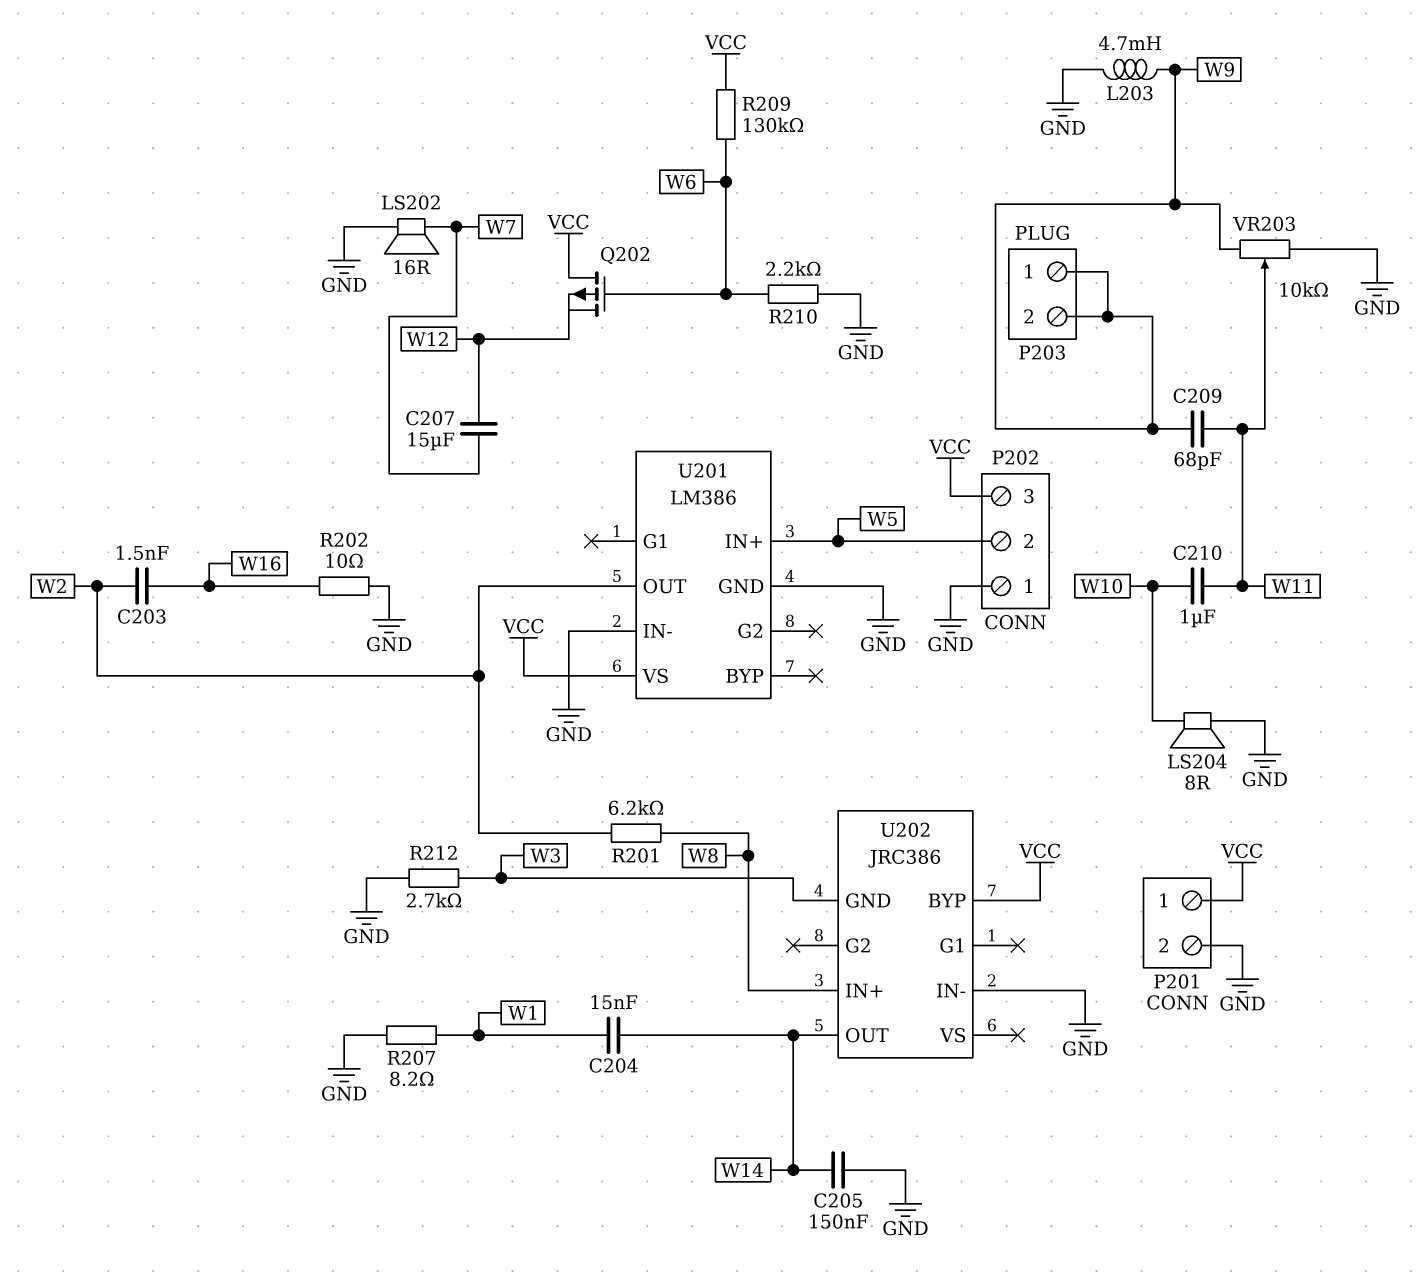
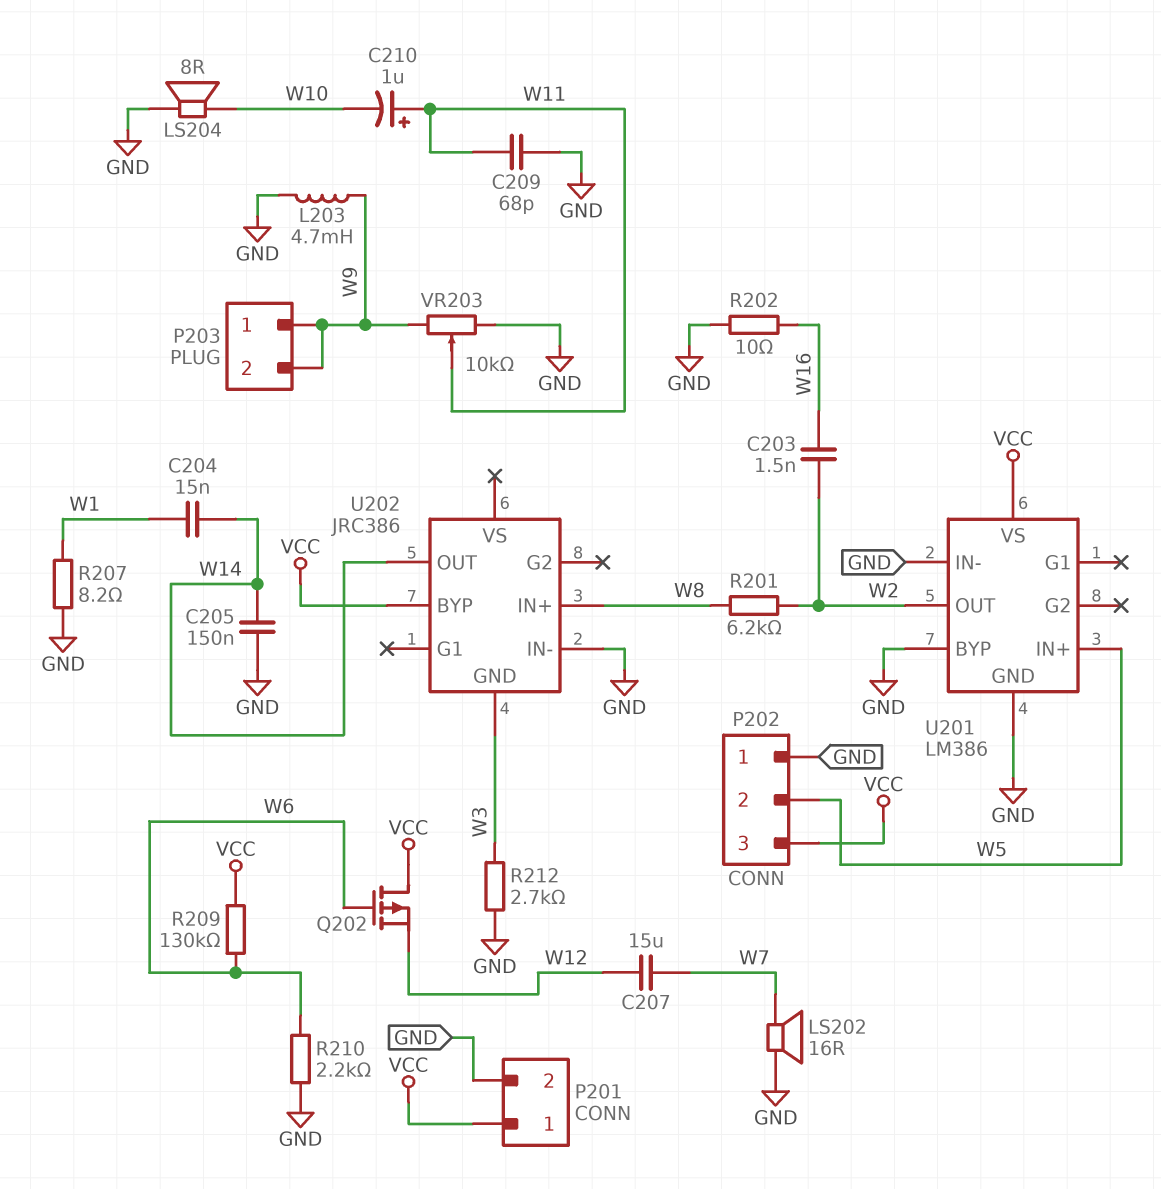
C209: 68pF (W9, W11) -> 68pF (GND, W11)
C210: 1uF (W10, W11) -> 1uF (plus W11, minus W10)
U201 pin BYP: none -> GND

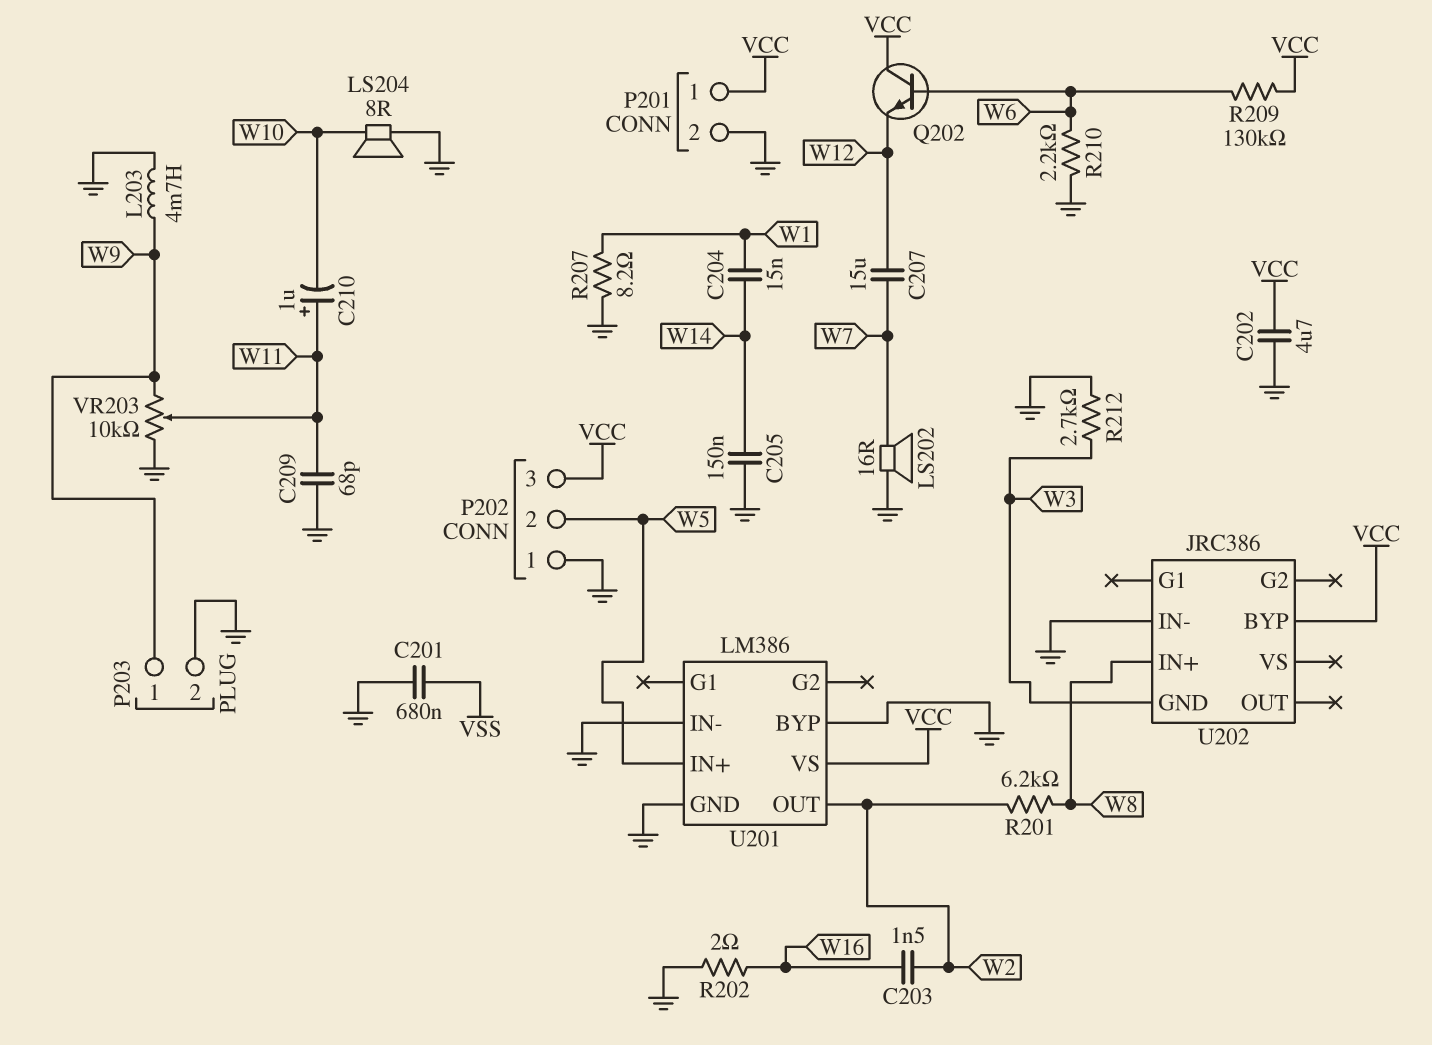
C201: none -> 680nF (GND, VSS)
C202: none -> 4.7uF (GND, VCC)
P203 pin 2: W9 -> GND
Q202: PMOS (G W6, D VCC, S W12) -> NPN (B W6, C VCC, E W12)
R202: 10 (GND, W16) -> 2 (GND, W16)
U202 pin OUT: W14 -> none

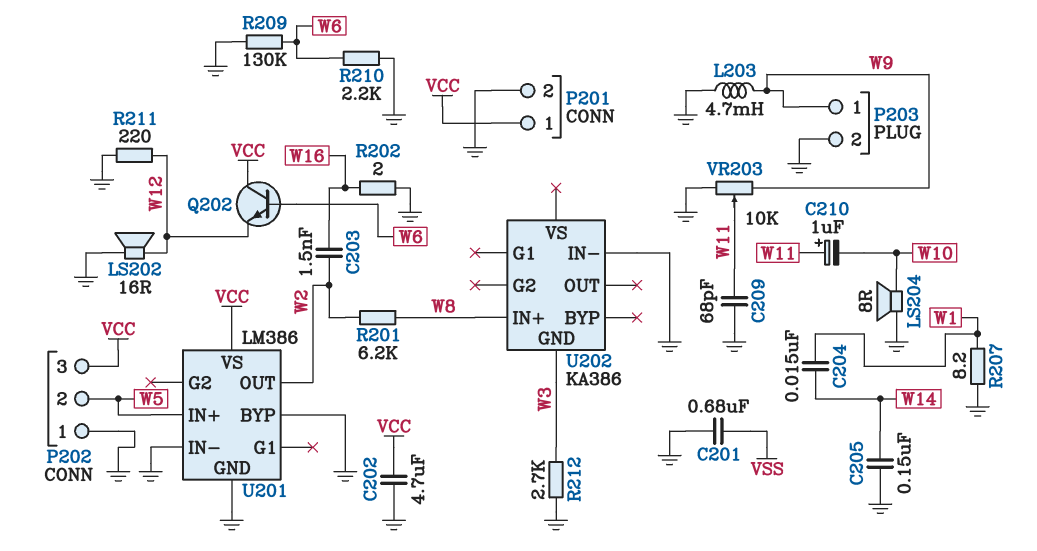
C207: 15uF (W7, W12) -> none
LS202: speaker 16R (GND, W7) -> speaker 16R (GND, W12)
R209: 130k (VCC, W6) -> 130k (GND, W6)
R211: none -> 220 (GND, W12)
U202: JRC386 -> KA386
U202 pin BYP: VCC -> none

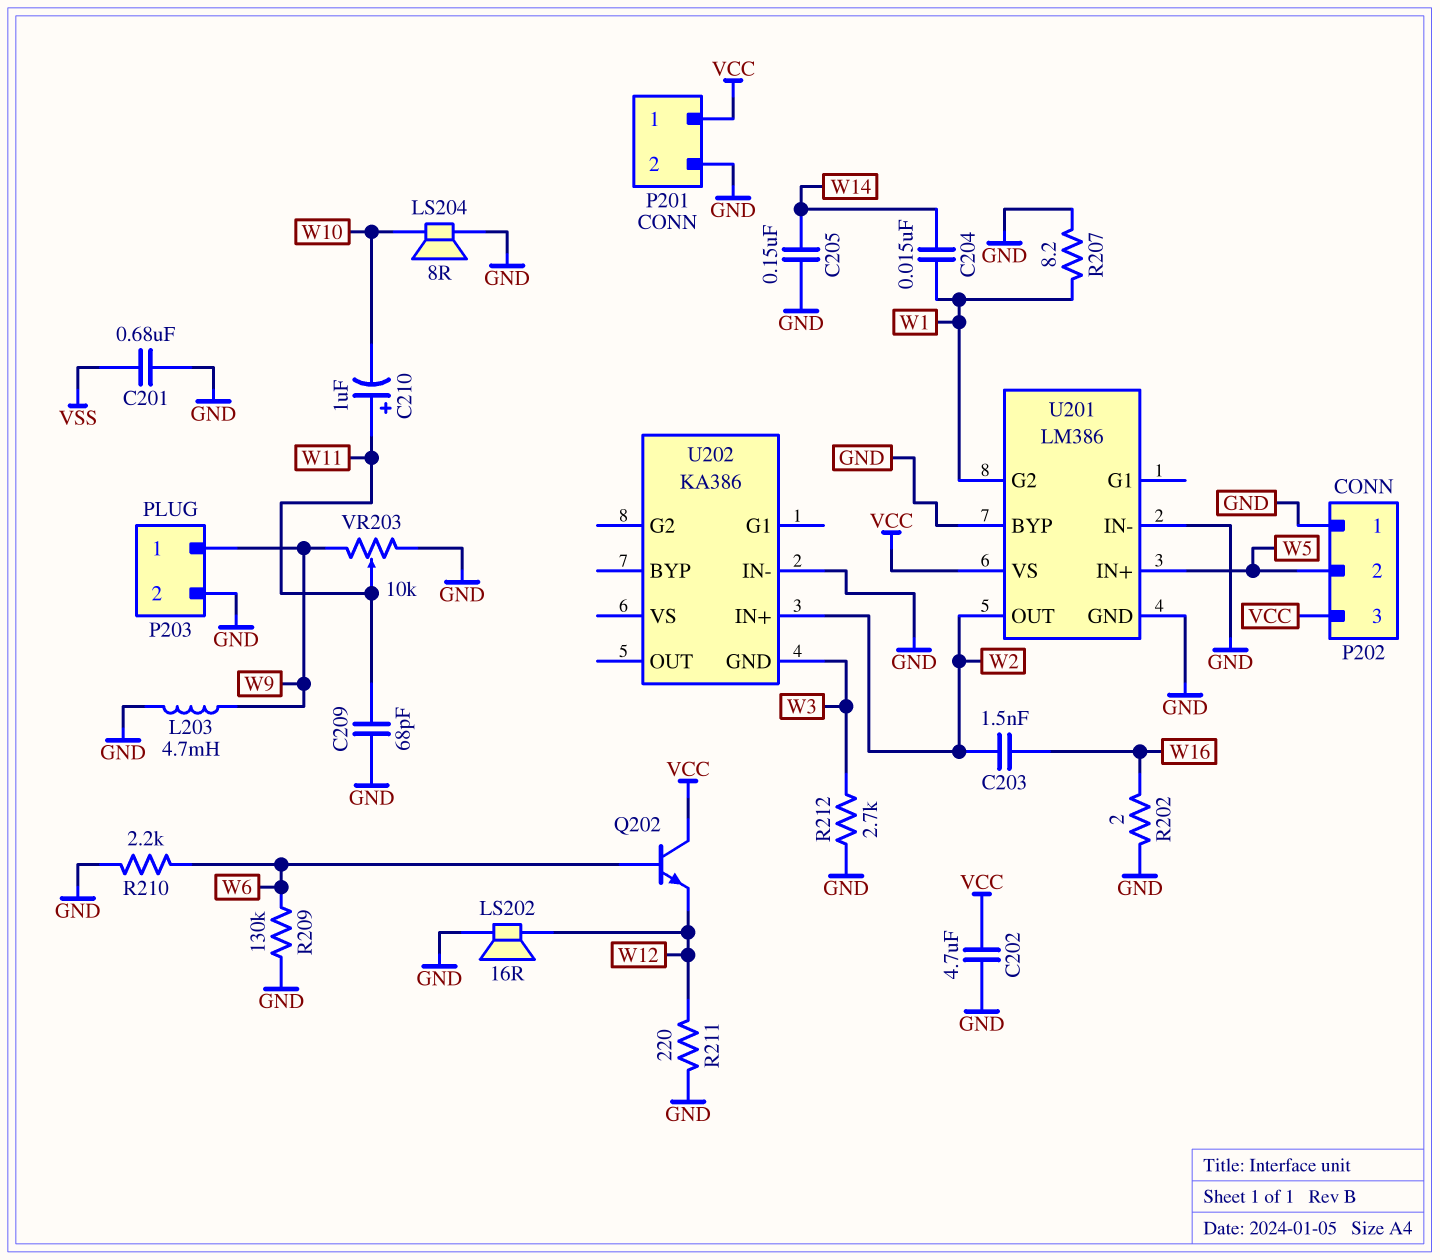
R201: 6.2k (W2, W8) -> none
U201 pin G2: none -> W1
U202 pin IN+: W8 -> W2

